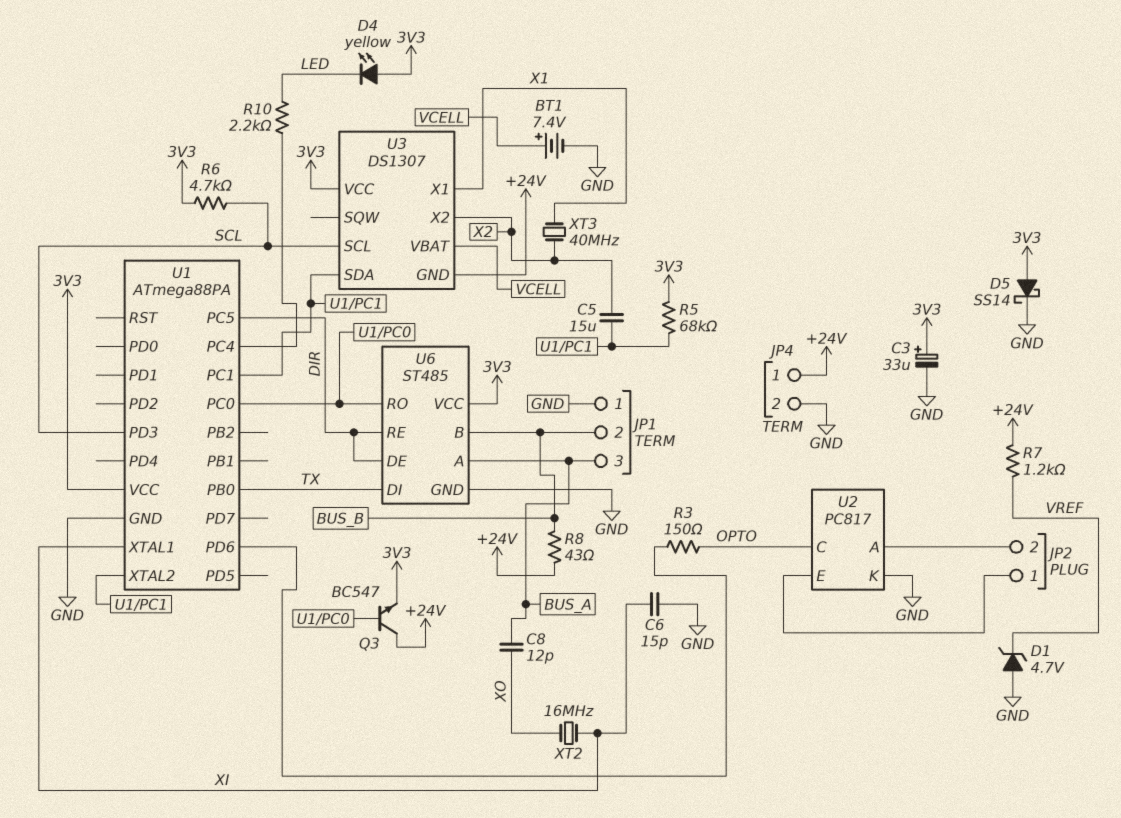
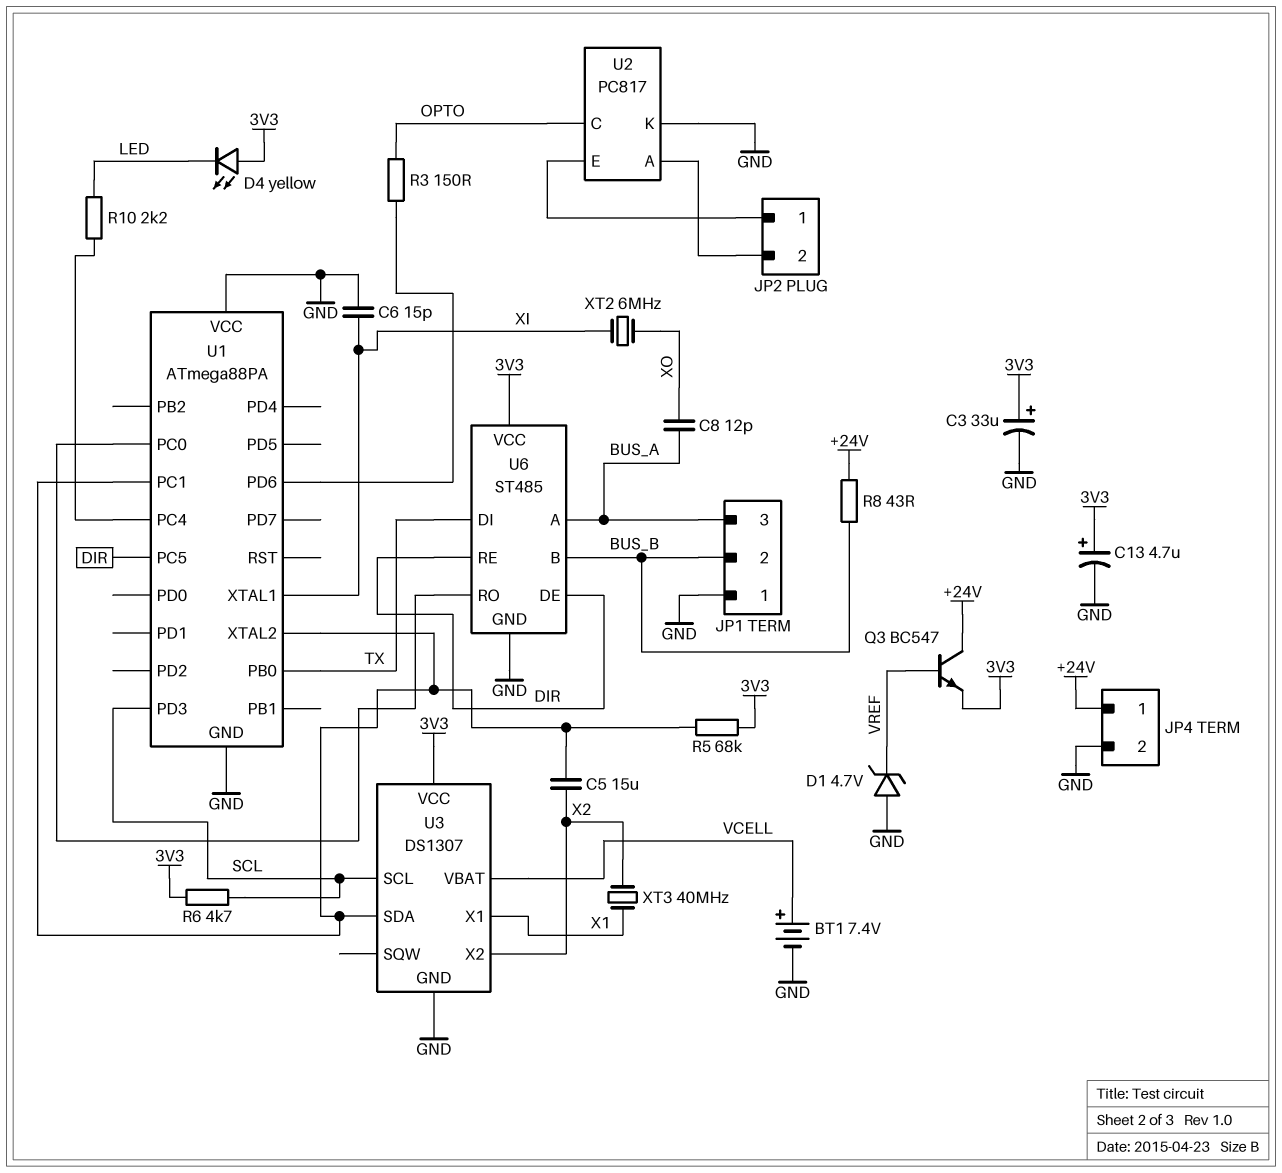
C13: none -> 4.7uF (plus 3V3, minus GND)
D5: schottky SS14 (A 3V3, K GND) -> none
Q3: NPN BC547 (B U1/PC0, C +24V, E 3V3) -> NPN BC547 (B VREF, C +24V, E 3V3)
R7: 1.2k (+24V, VREF) -> none
U1 pin VCC: 3V3 -> GND
U3 pin GND: +24V -> GND
XT2: 16MHz (XI, XO) -> 6MHz (XI, XO)

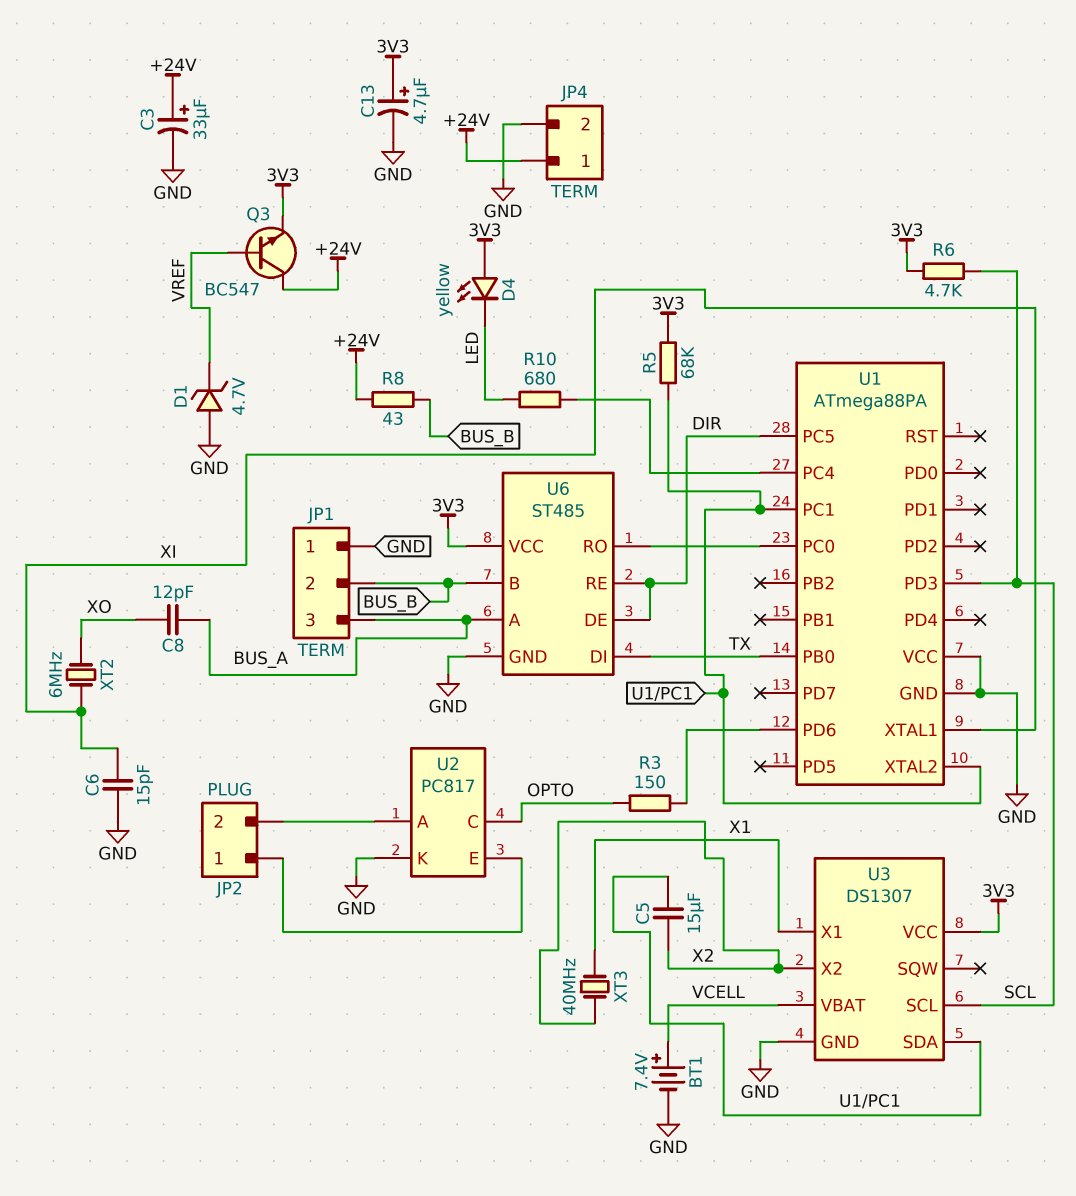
C3: 33uF (plus 3V3, minus GND) -> 33uF (plus +24V, minus GND)
R10: 2.2k (LED, U1/PC4) -> 680 (LED, U1/PC4)

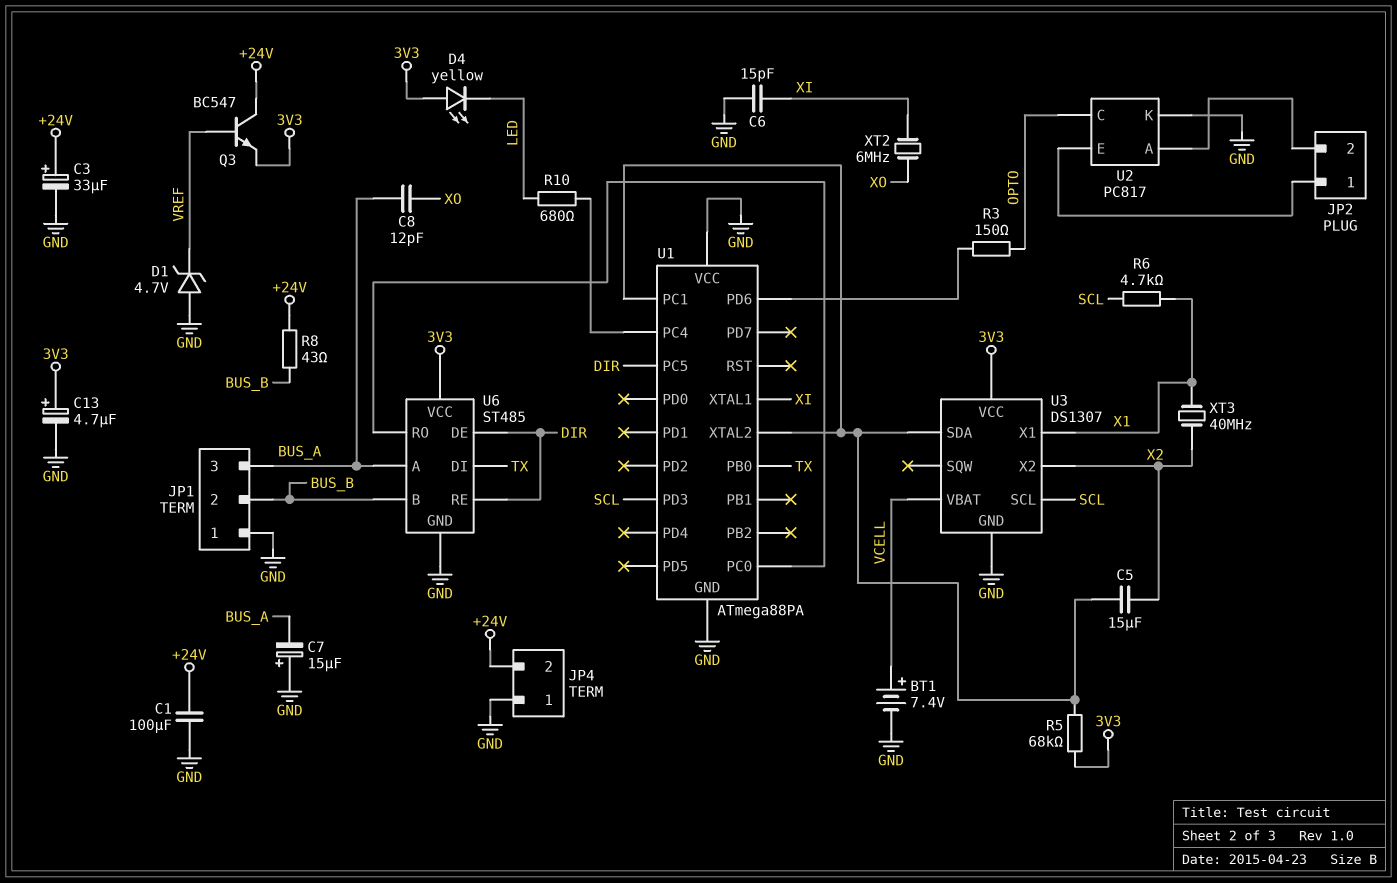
C1: none -> 100uF (+24V, GND)
C7: none -> 15uF (plus GND, minus BUS_A)
JP4 pin 1: +24V -> GND
JP4 pin 2: GND -> +24V
R6: 4.7k (3V3, SCL) -> 4.7k (SCL, X1)

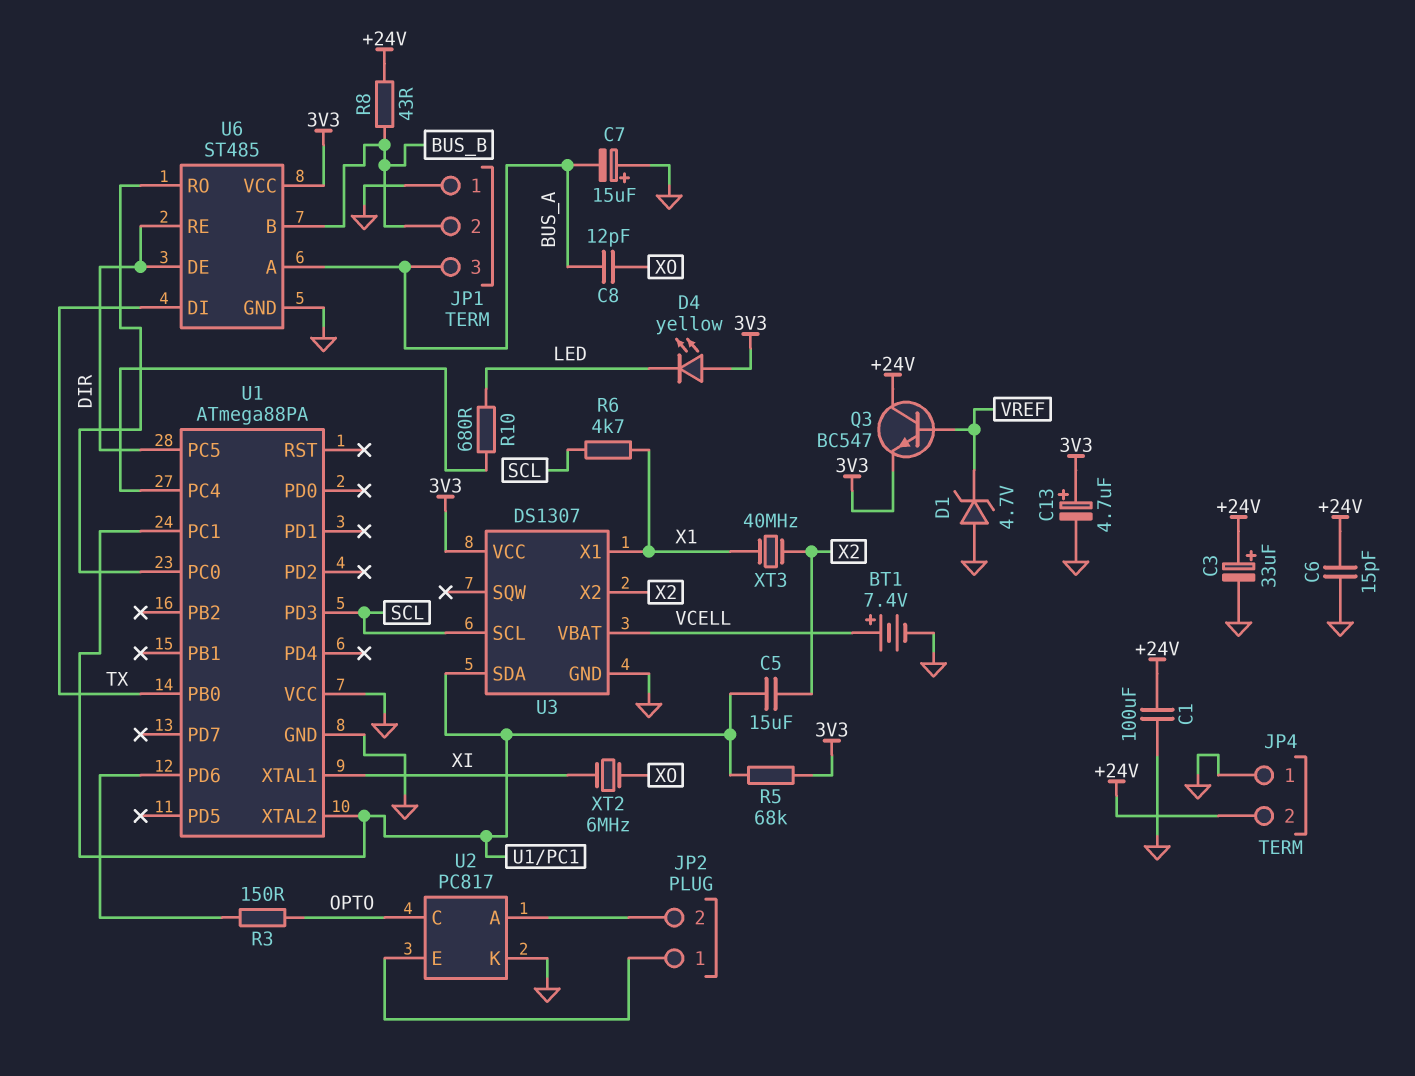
C6: 15pF (GND, XI) -> 15pF (+24V, GND)

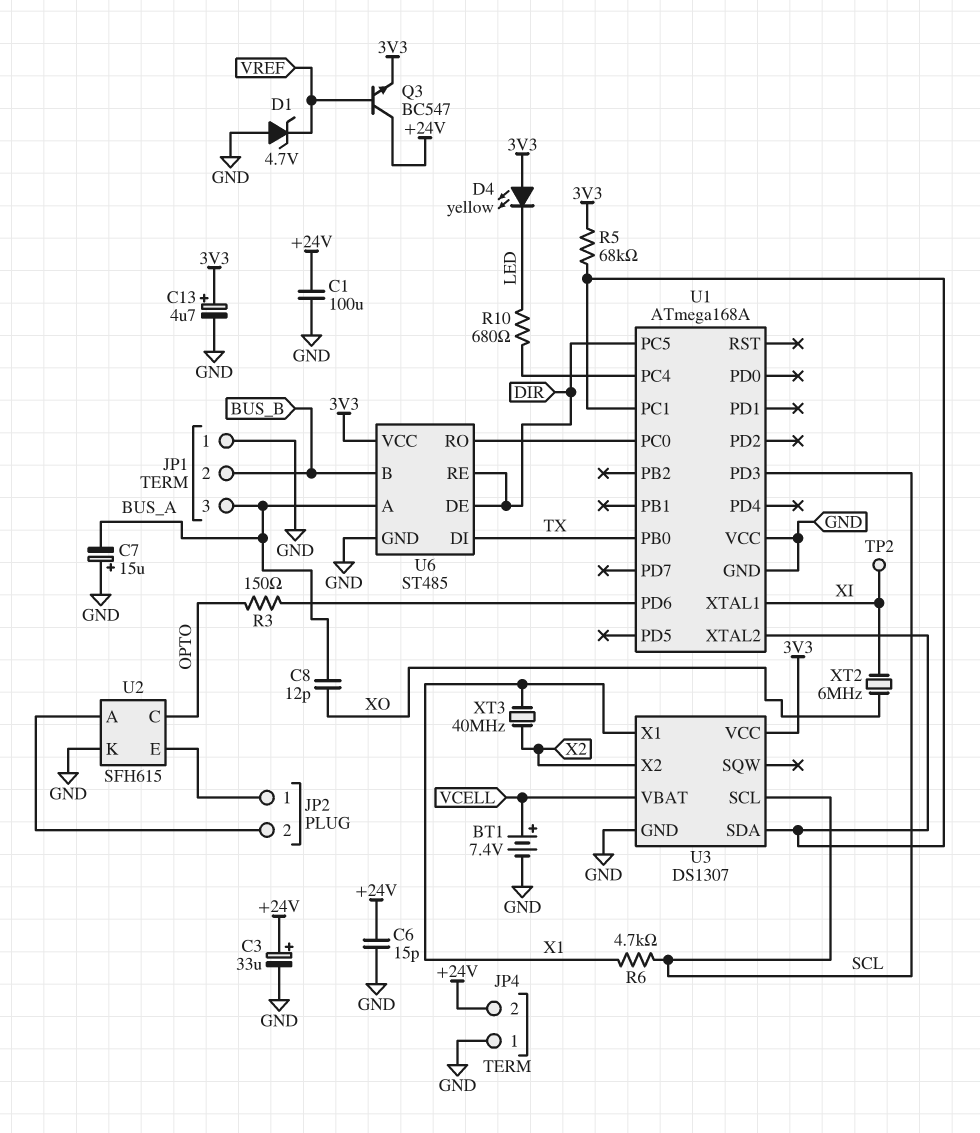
C5: 15uF (U1/PC1, X2) -> none
R8: 43 (+24V, BUS_B) -> none
TP2: none -> test point (XI)
U1: ATmega88PA -> ATmega168A
U2: PC817 -> SFH615

